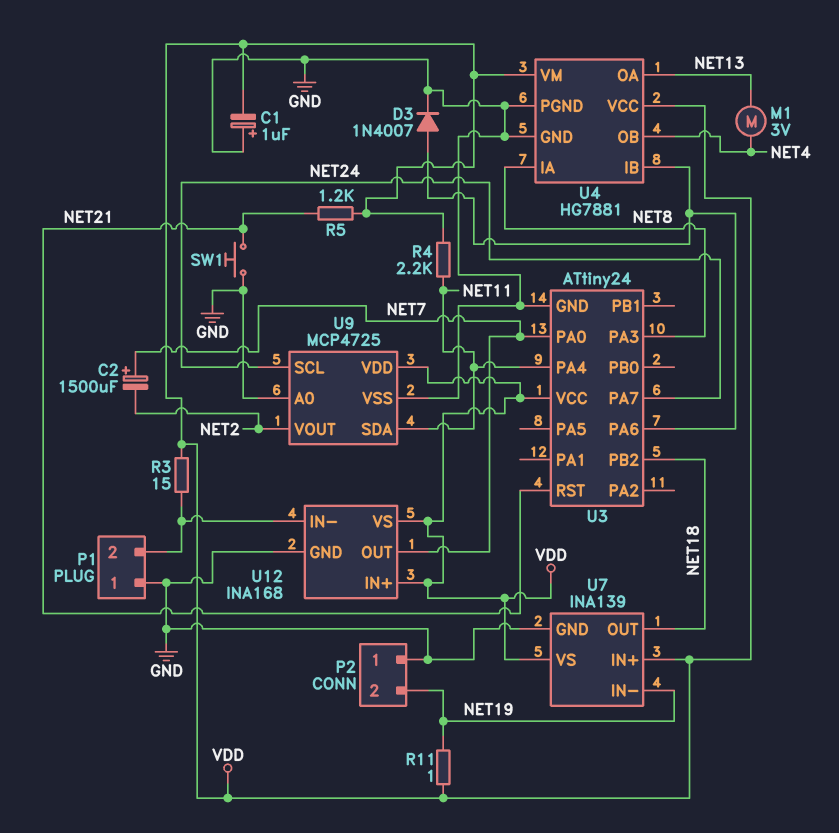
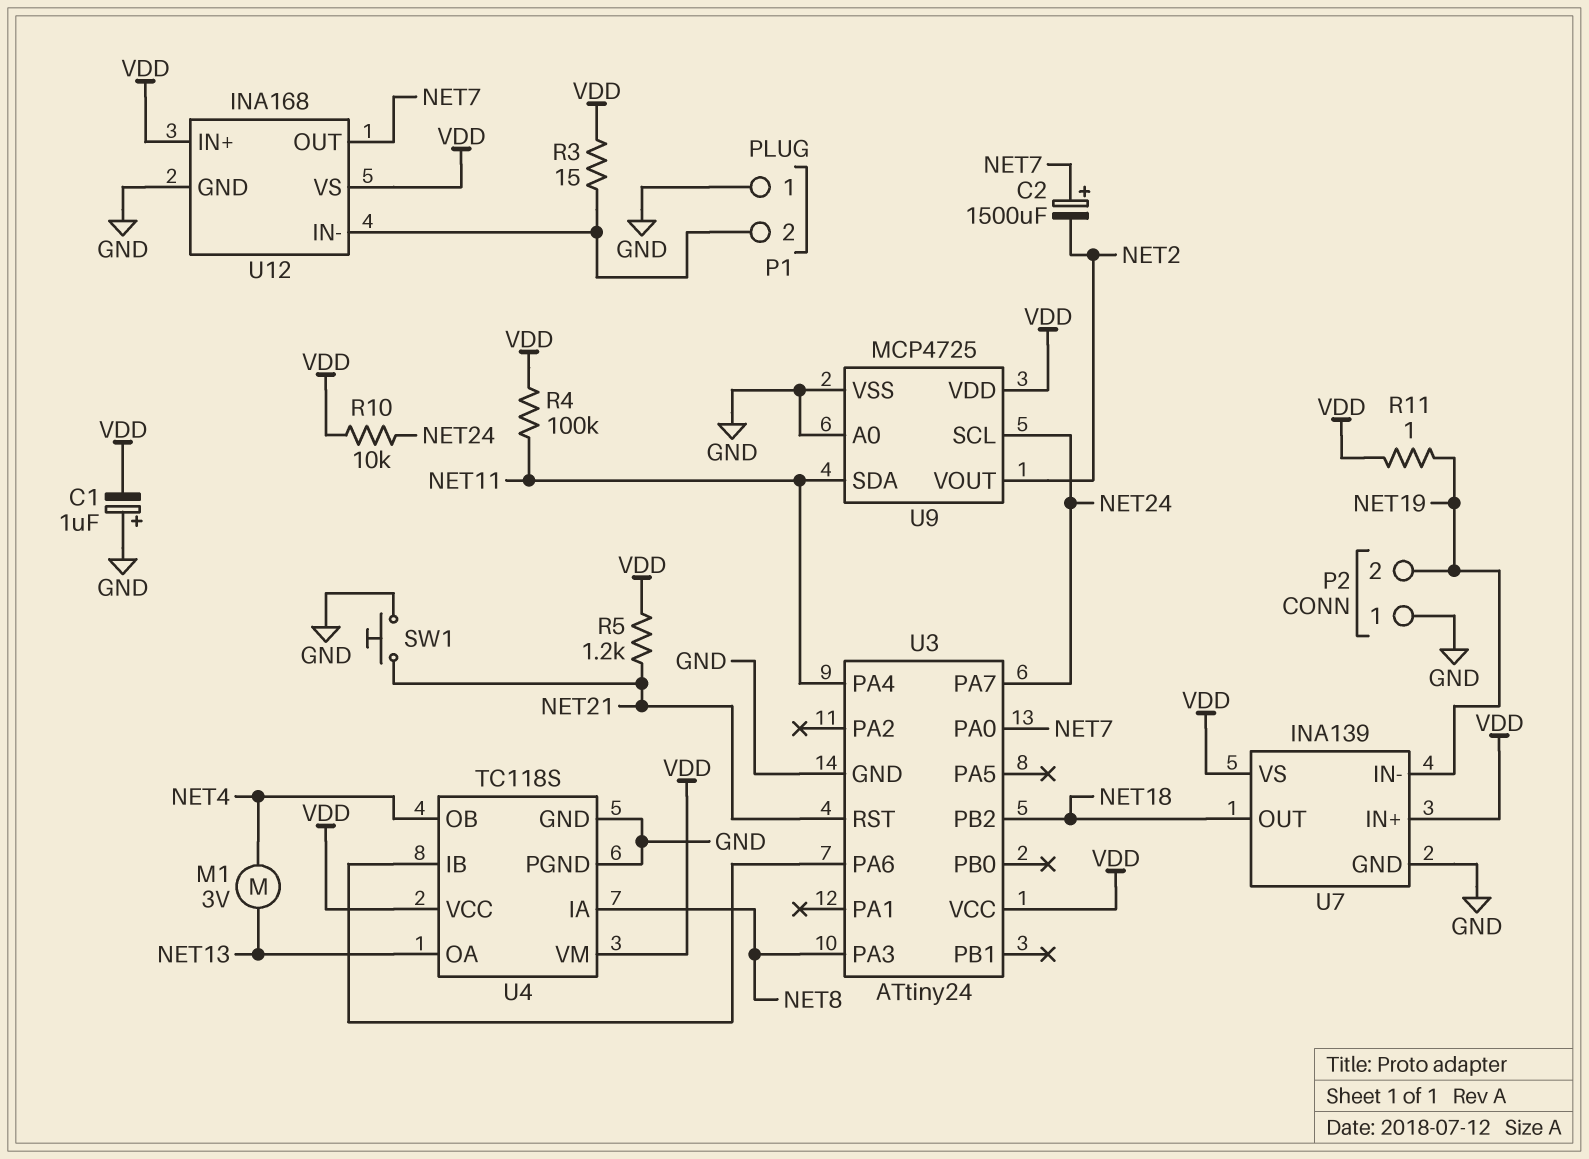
D3: diode 1N4007 (A U3/PA6, K GND) -> none
R4: 2.2k (NET11, VDD) -> 100k (NET11, VDD)
R10: none -> 10k (NET24, VDD)
U4: HG7881 -> TC118S

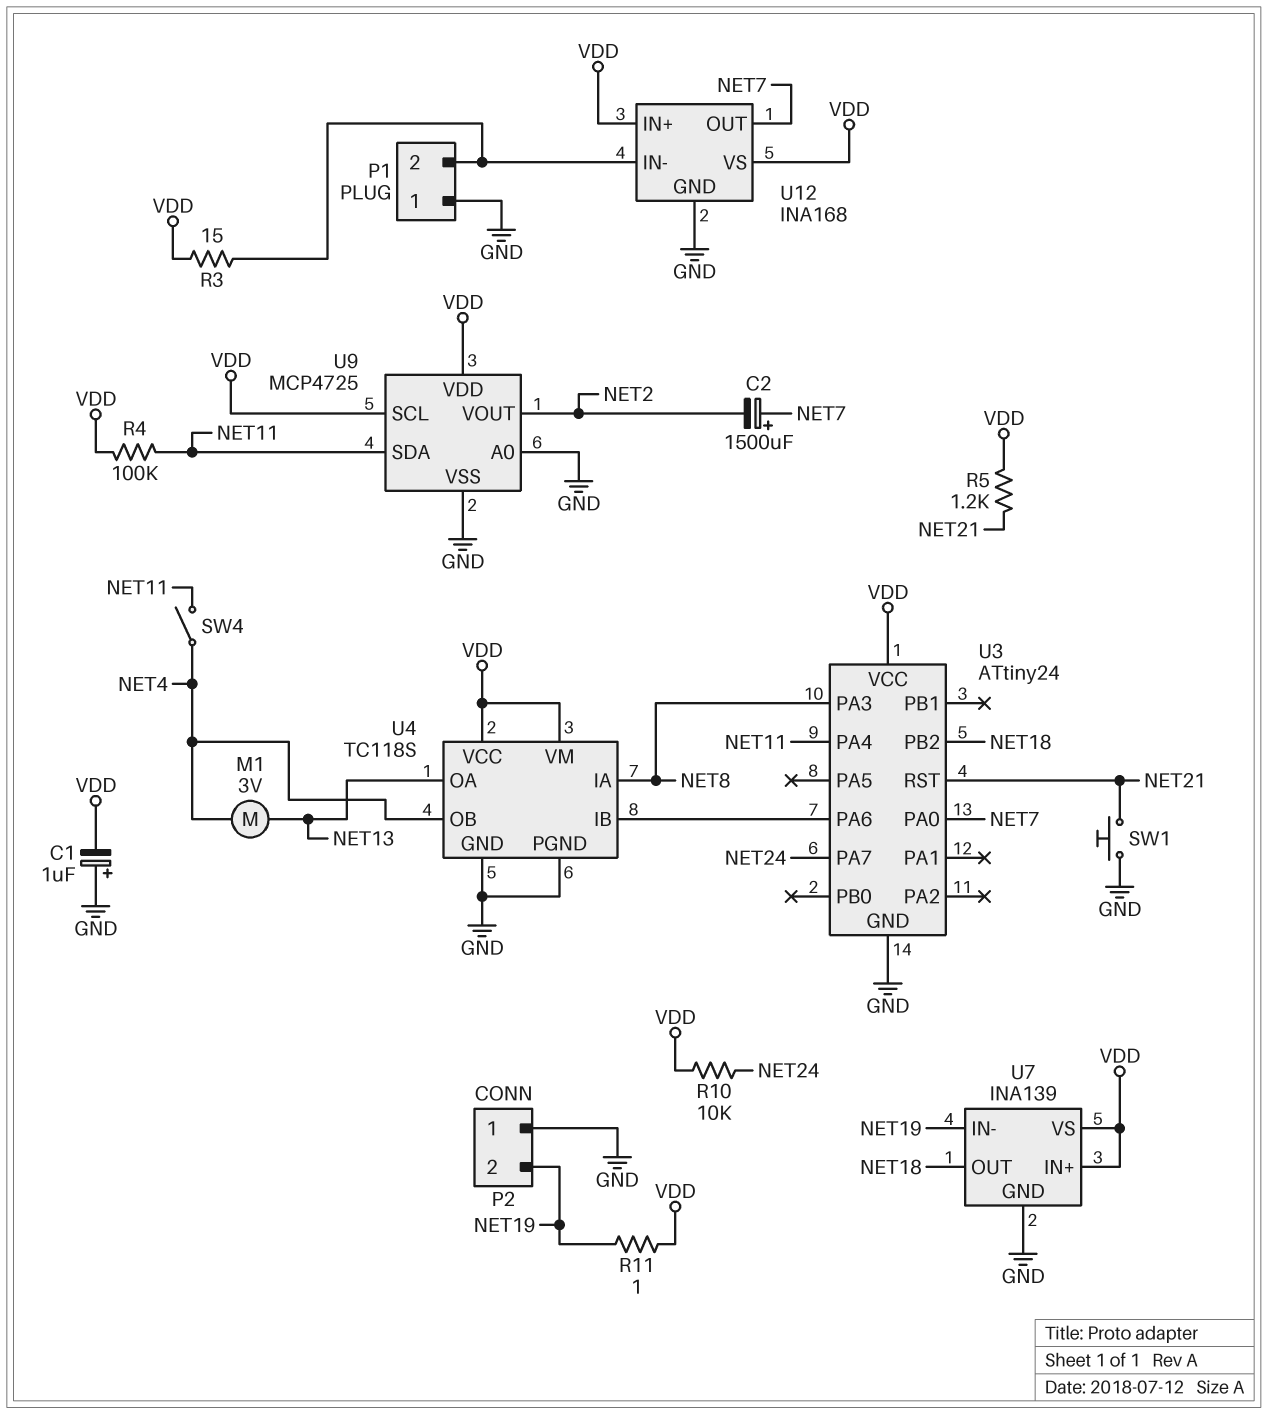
SW4: none -> switch (NET4, NET11)
U9 pin SCL: NET24 -> VDD

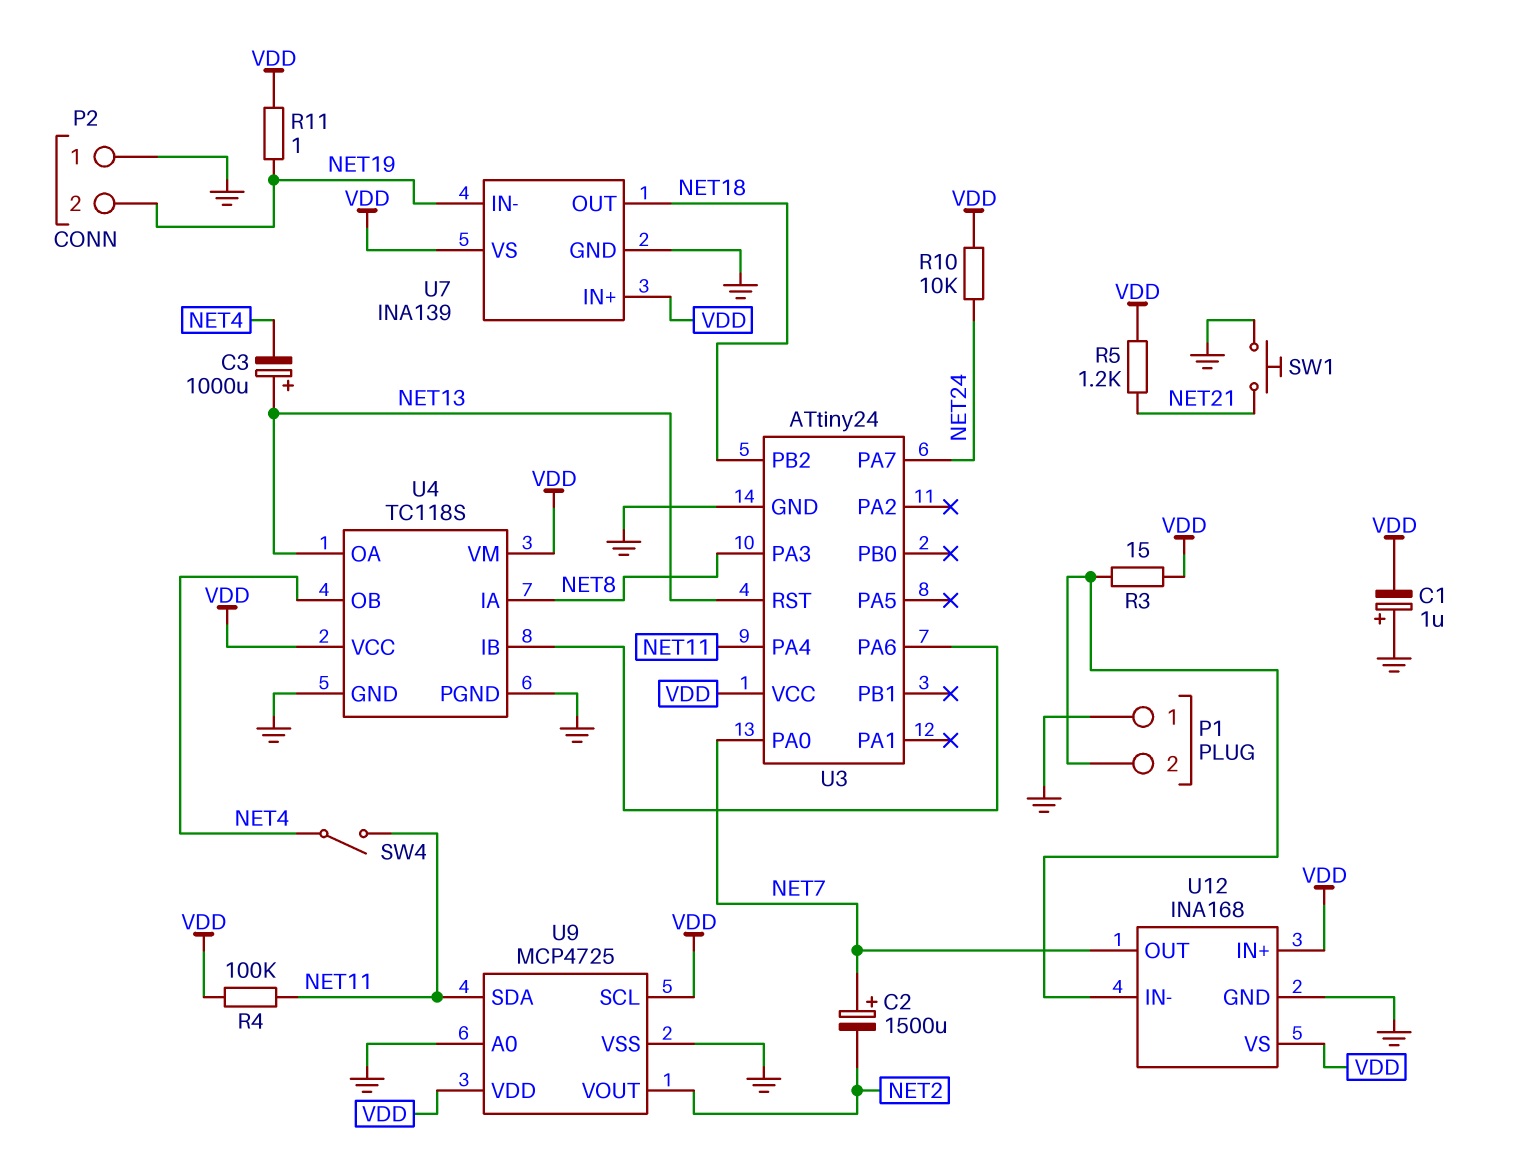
C3: none -> 1000uF (plus NET13, minus NET4)
M1: motor 3V (NET4, NET13) -> none
U3 pin RST: NET21 -> NET13

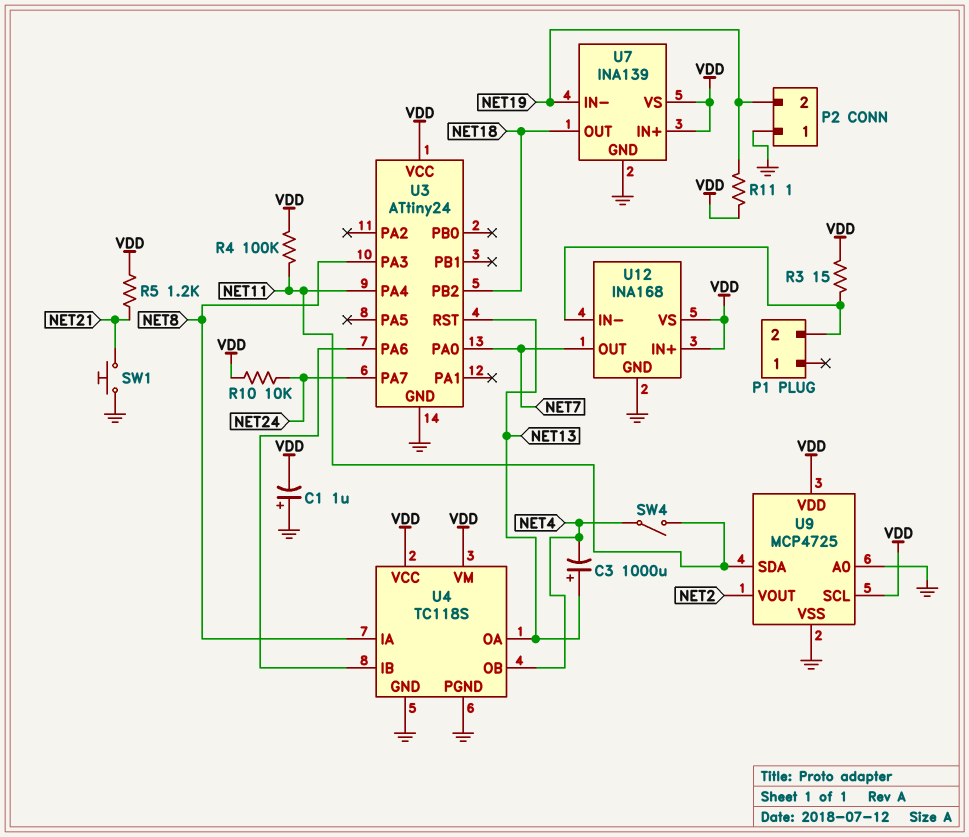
C2: 1500uF (plus NET7, minus NET2) -> none
P1 pin 1: GND -> none

